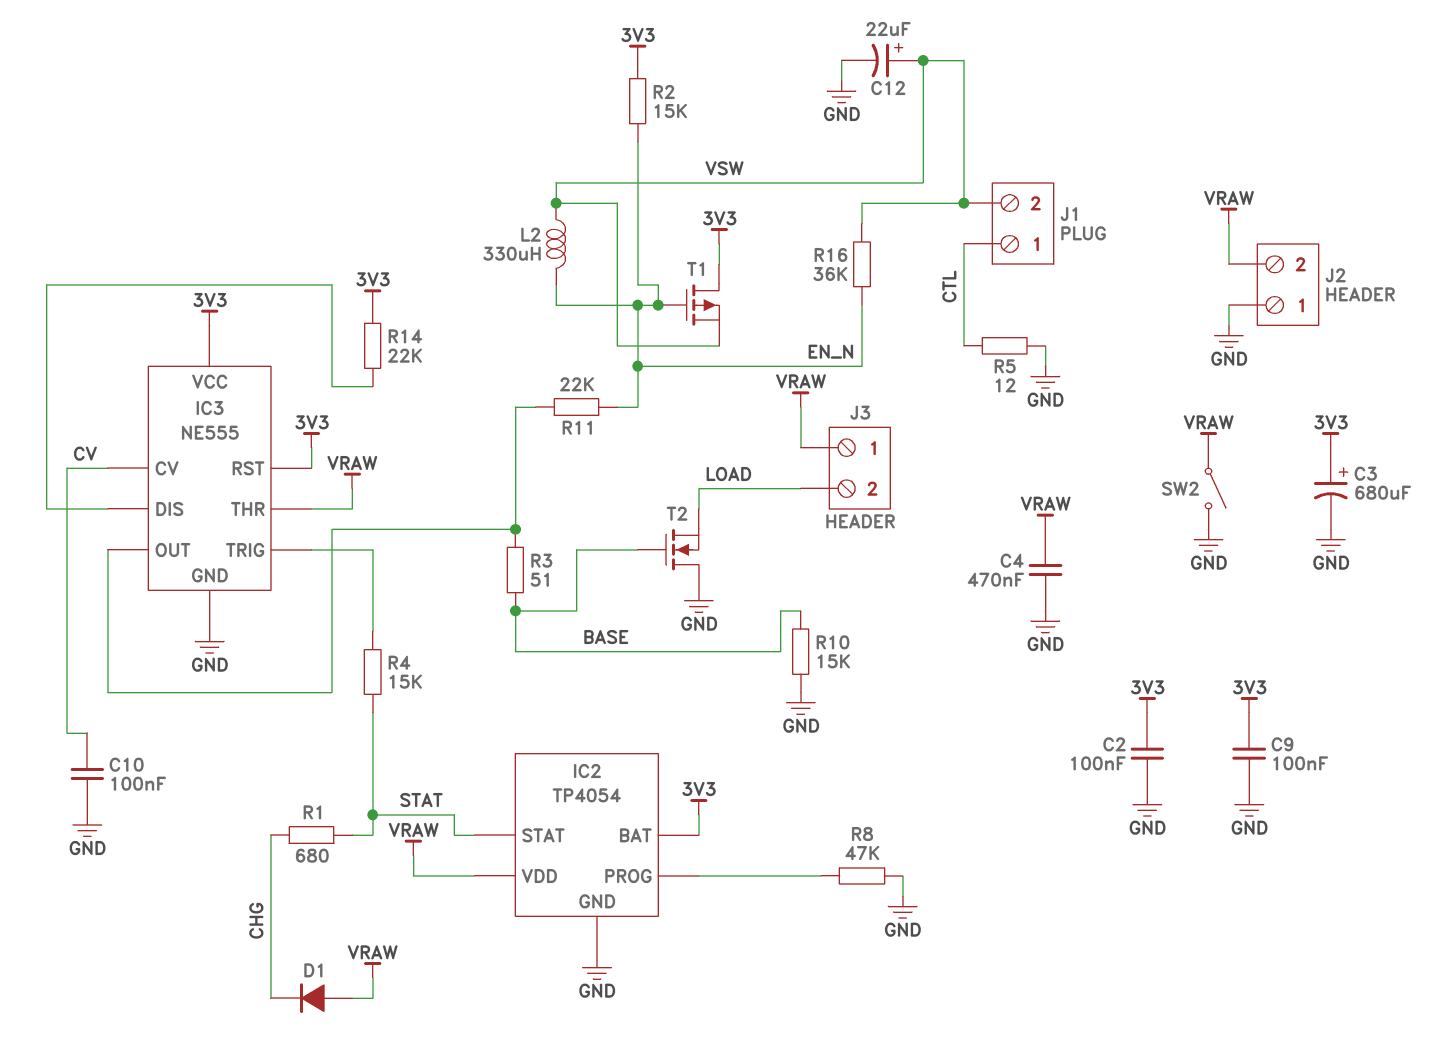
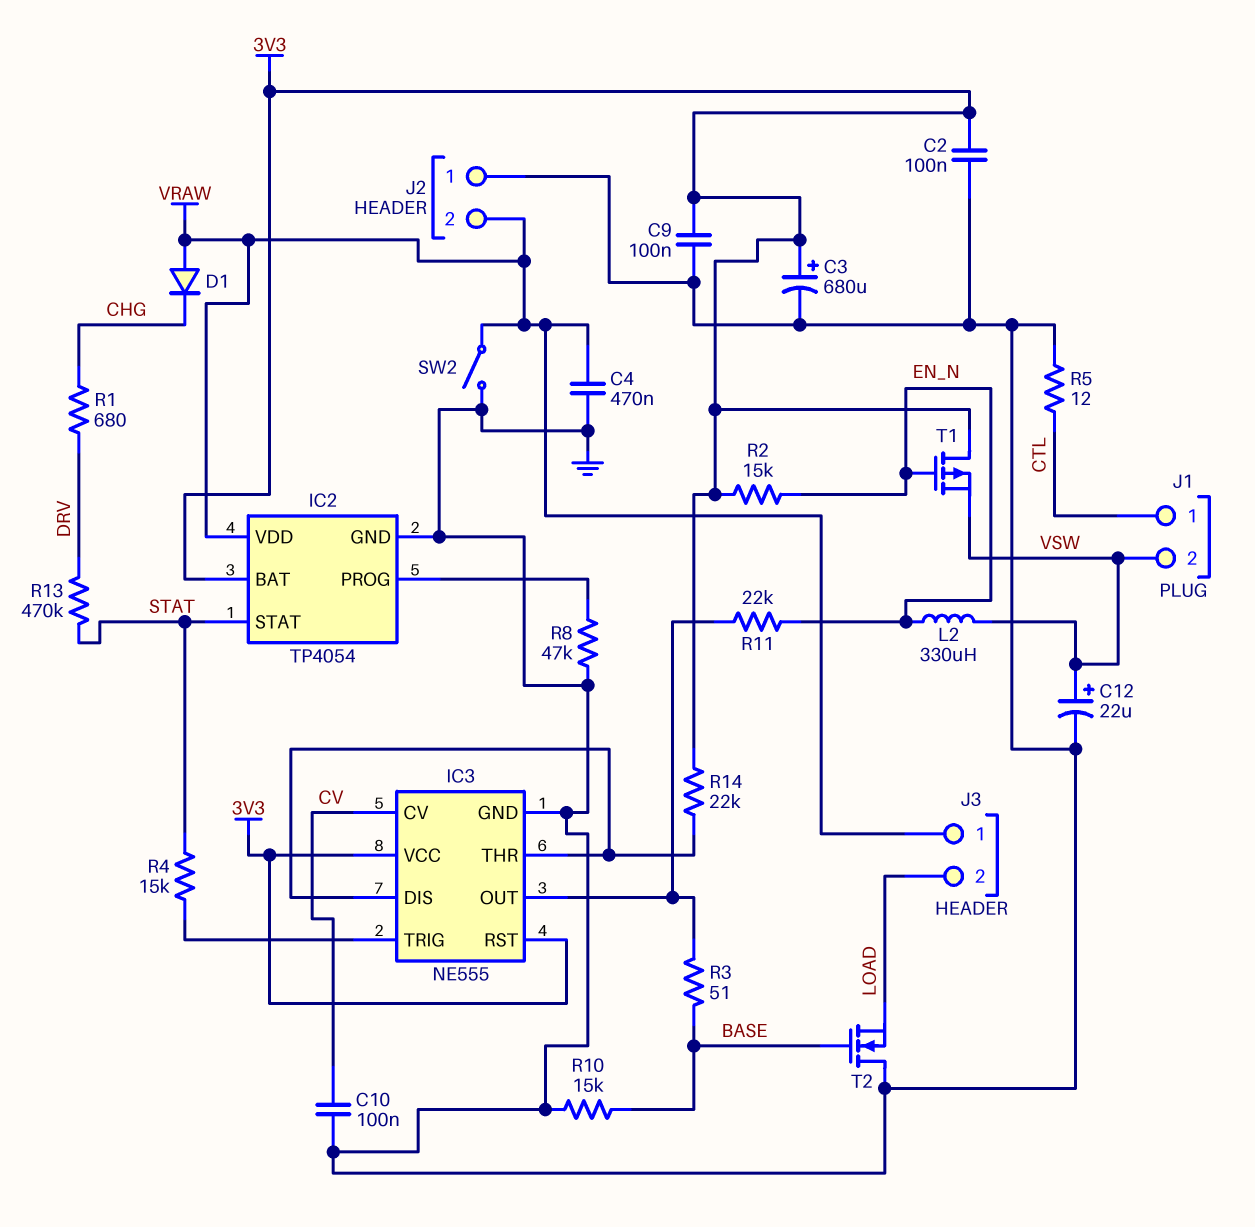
IC3 pin THR: VRAW -> IC3/DIS
R1: 680 (CHG, STAT) -> 680 (CHG, DRV)
R13: none -> 470k (DRV, STAT)
R16: 36k (EN_N, VSW) -> none

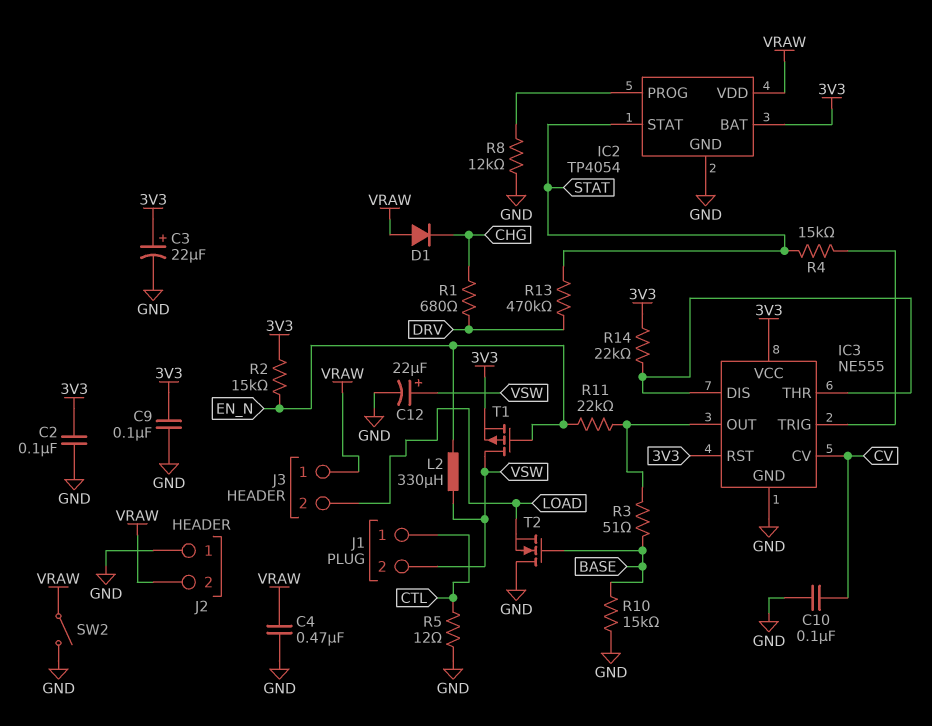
C3: 680uF (plus 3V3, minus GND) -> 22uF (plus 3V3, minus GND)
R8: 47k (GND, IC2/PROG) -> 12k (GND, IC2/PROG)
T1: PMOS (G EN_N, D 3V3, S VSW) -> PMOS (G EN_N, D VSW, S 3V3)

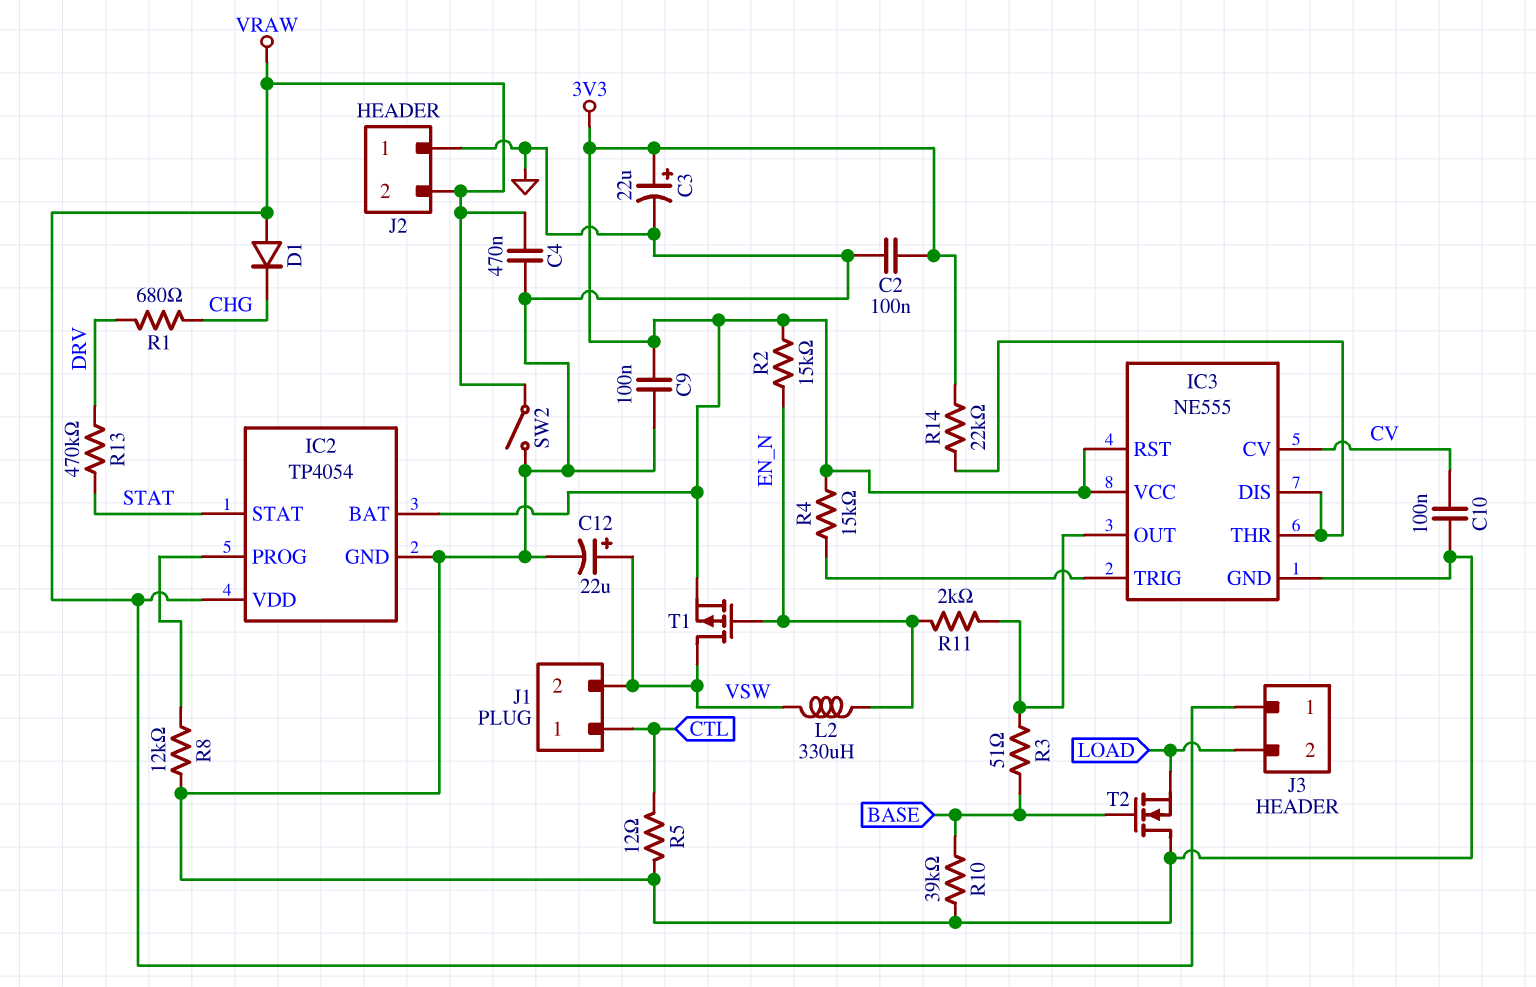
R4: 15k (IC3/TRIG, STAT) -> 15k (3V3, IC3/TRIG)
R10: 15k (BASE, GND) -> 39k (BASE, GND)
R11: 22k (EN_N, IC3/OUT) -> 2k (EN_N, IC3/OUT)

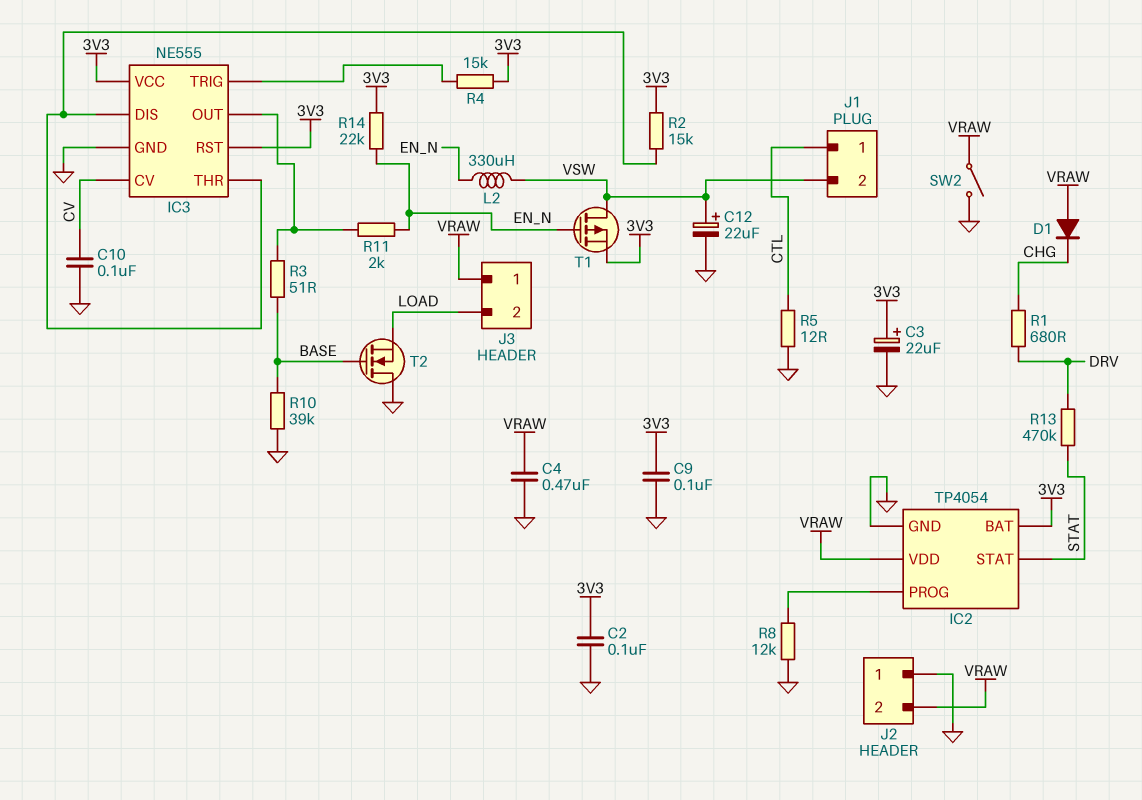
R2: 15k (3V3, EN_N) -> 15k (3V3, IC3/DIS)
R14: 22k (3V3, IC3/DIS) -> 22k (3V3, EN_N)

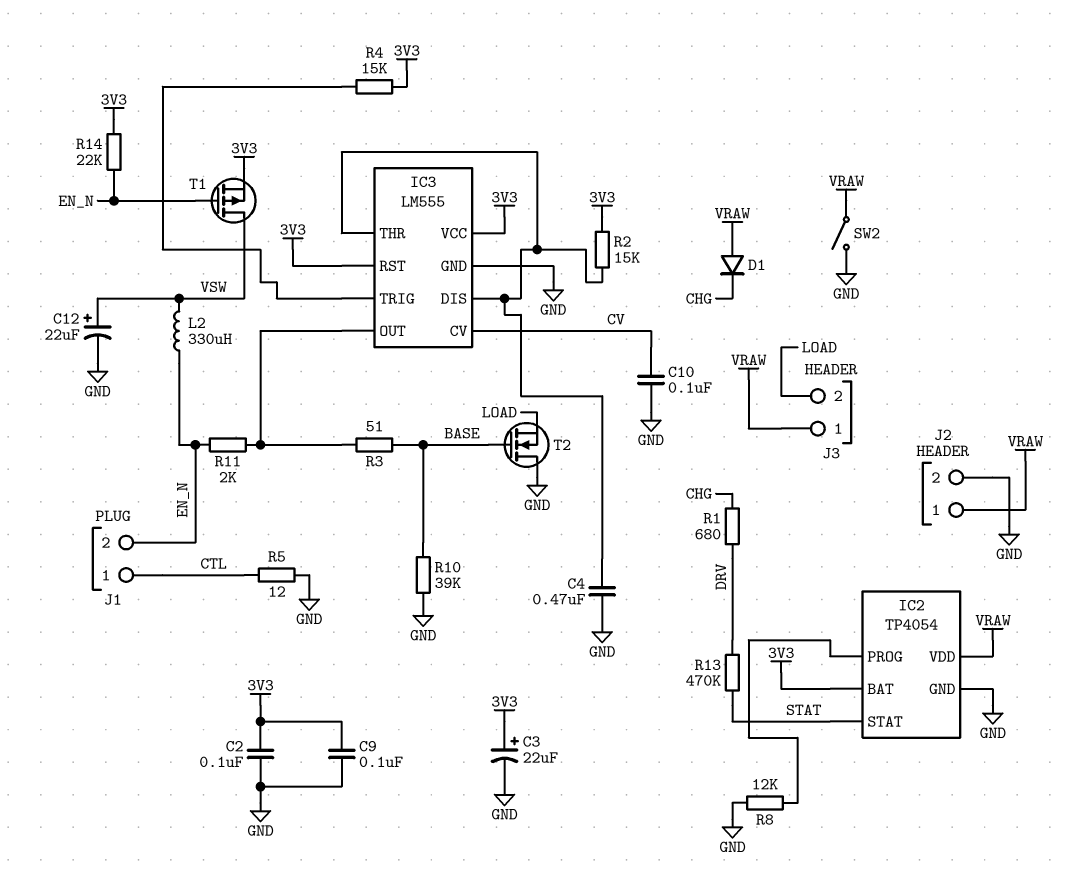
C4: 470nF (GND, VRAW) -> 470nF (GND, IC3/DIS)
IC3: NE555 -> LM555
J1 pin 2: VSW -> EN_N
J2 pin 1: GND -> VRAW
J2 pin 2: VRAW -> GND

